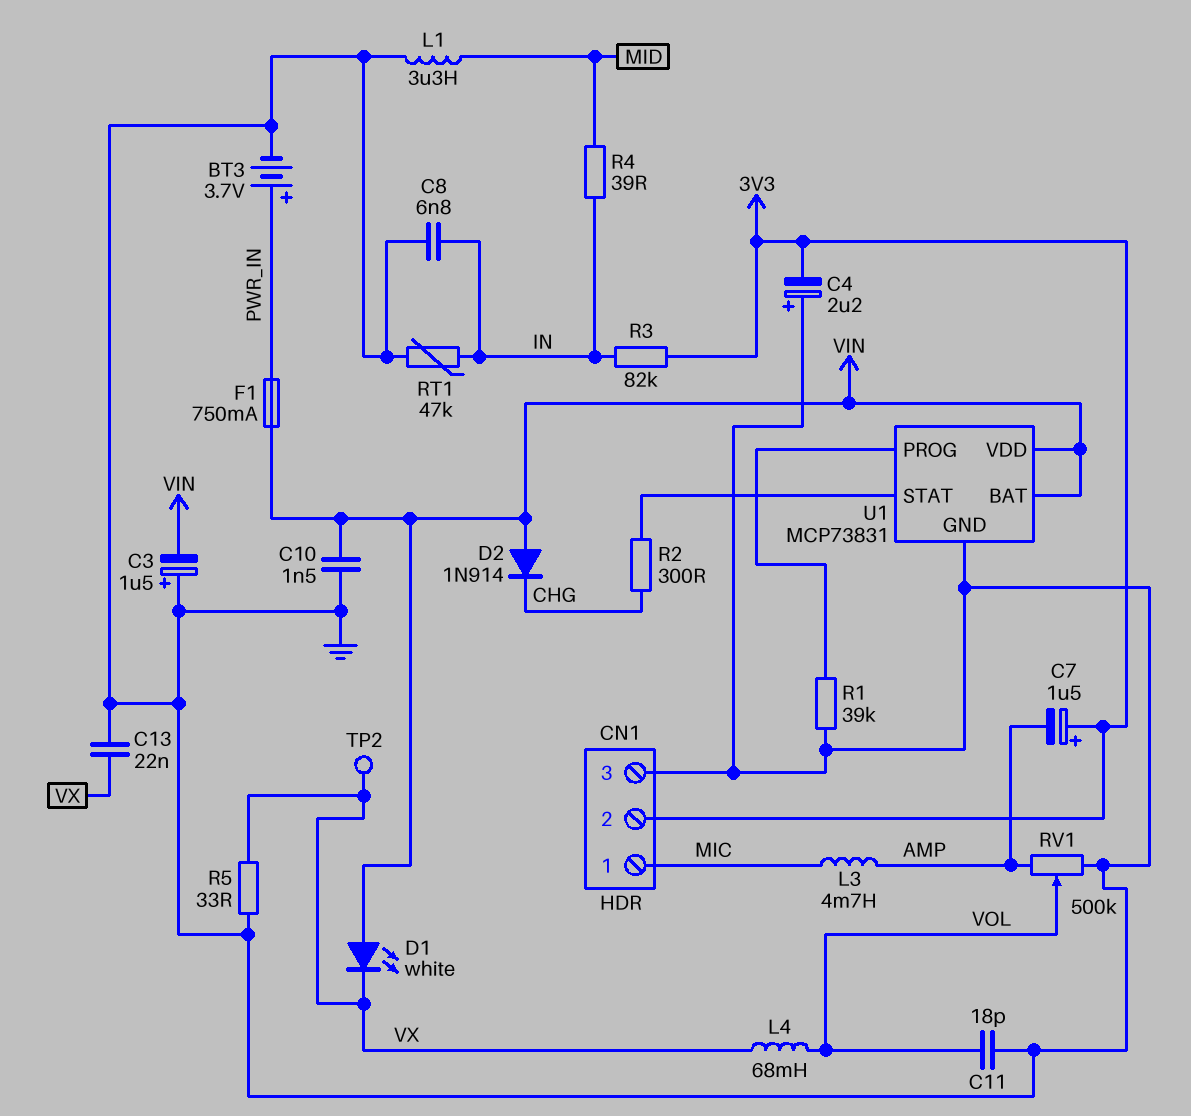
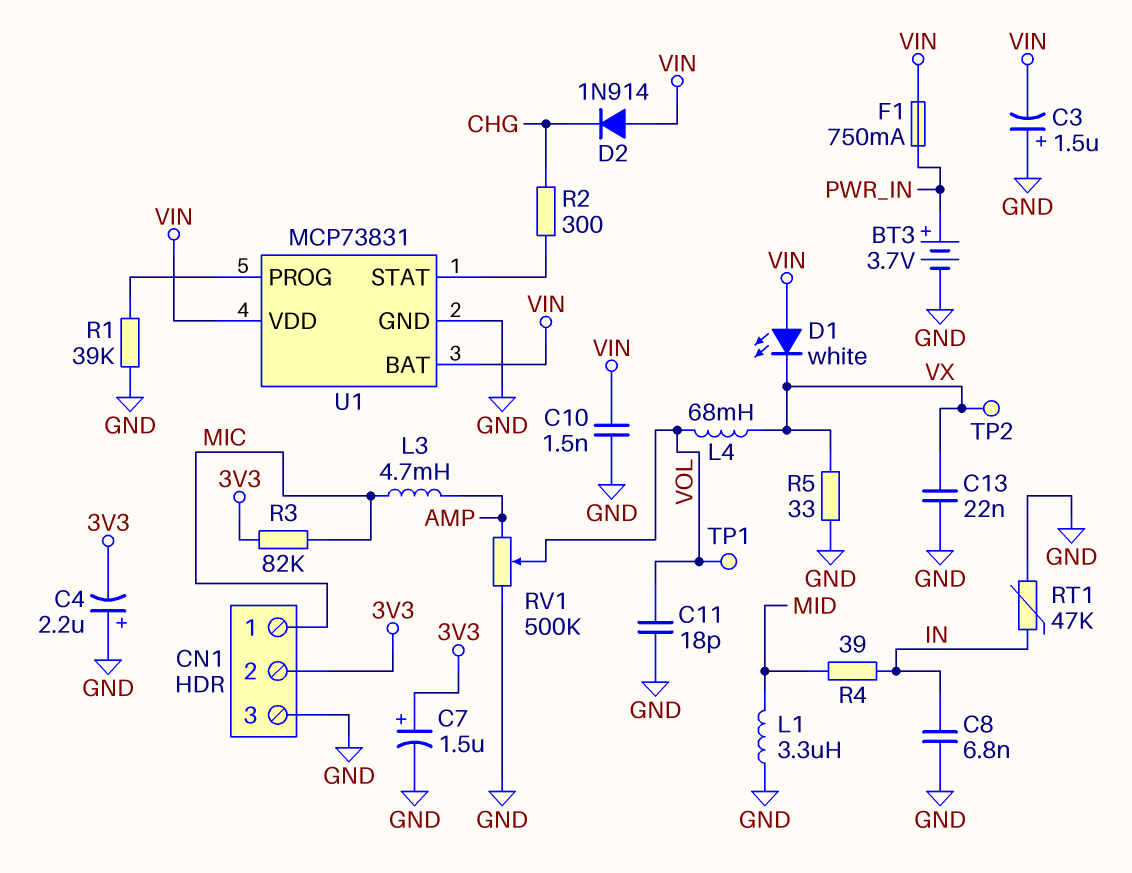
C7: 1.5uF (plus 3V3, minus AMP) -> 1.5uF (plus 3V3, minus GND)
R3: 82k (3V3, IN) -> 82k (3V3, MIC)
TP1: none -> test point (VOL)

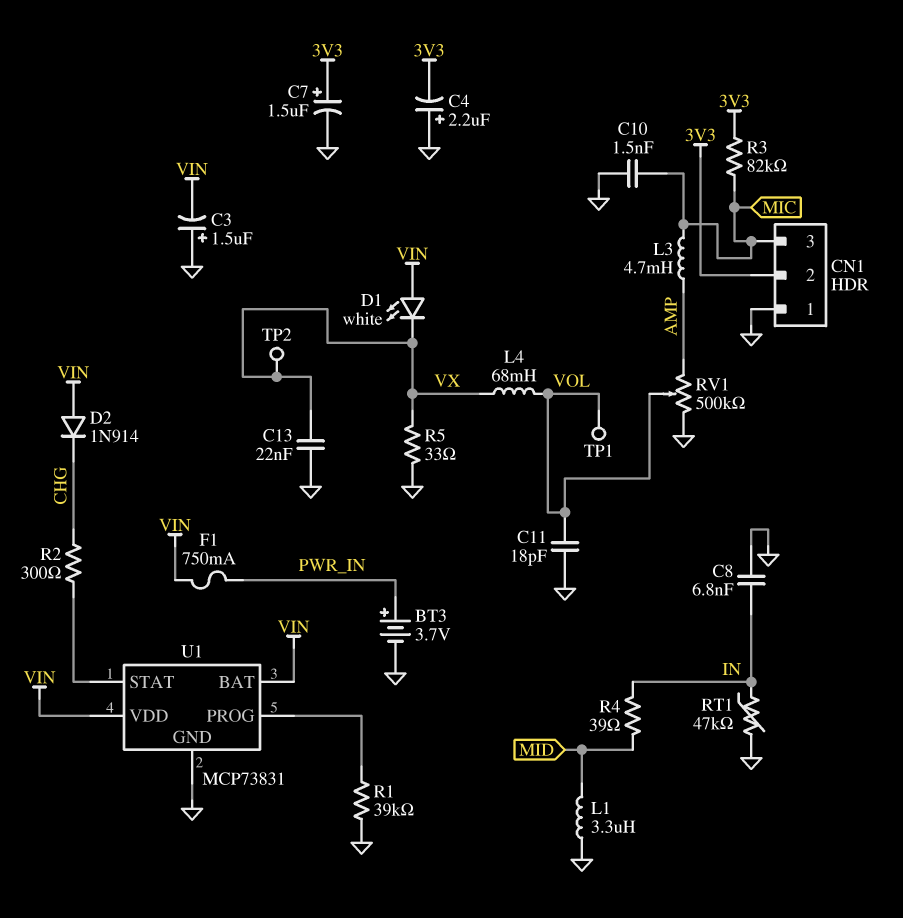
C10: 1.5nF (GND, VIN) -> 1.5nF (GND, MIC)
CN1 pin 1: MIC -> GND
CN1 pin 3: GND -> MIC

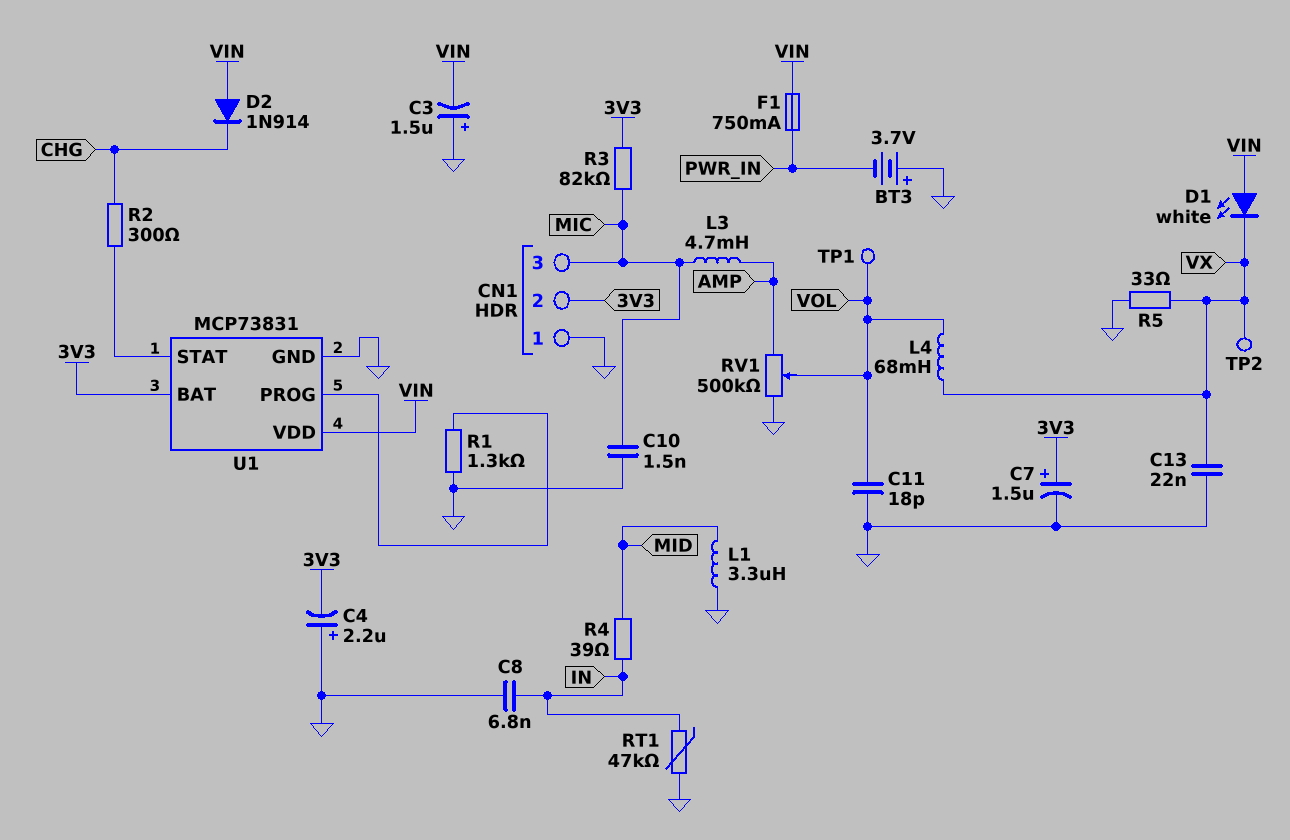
BT3: 3.7V (plus PWR_IN, minus GND) -> 3.7V (plus GND, minus PWR_IN)
R1: 39k (GND, U1/PROG) -> 1.3k (GND, U1/PROG)
U1 pin BAT: VIN -> 3V3

